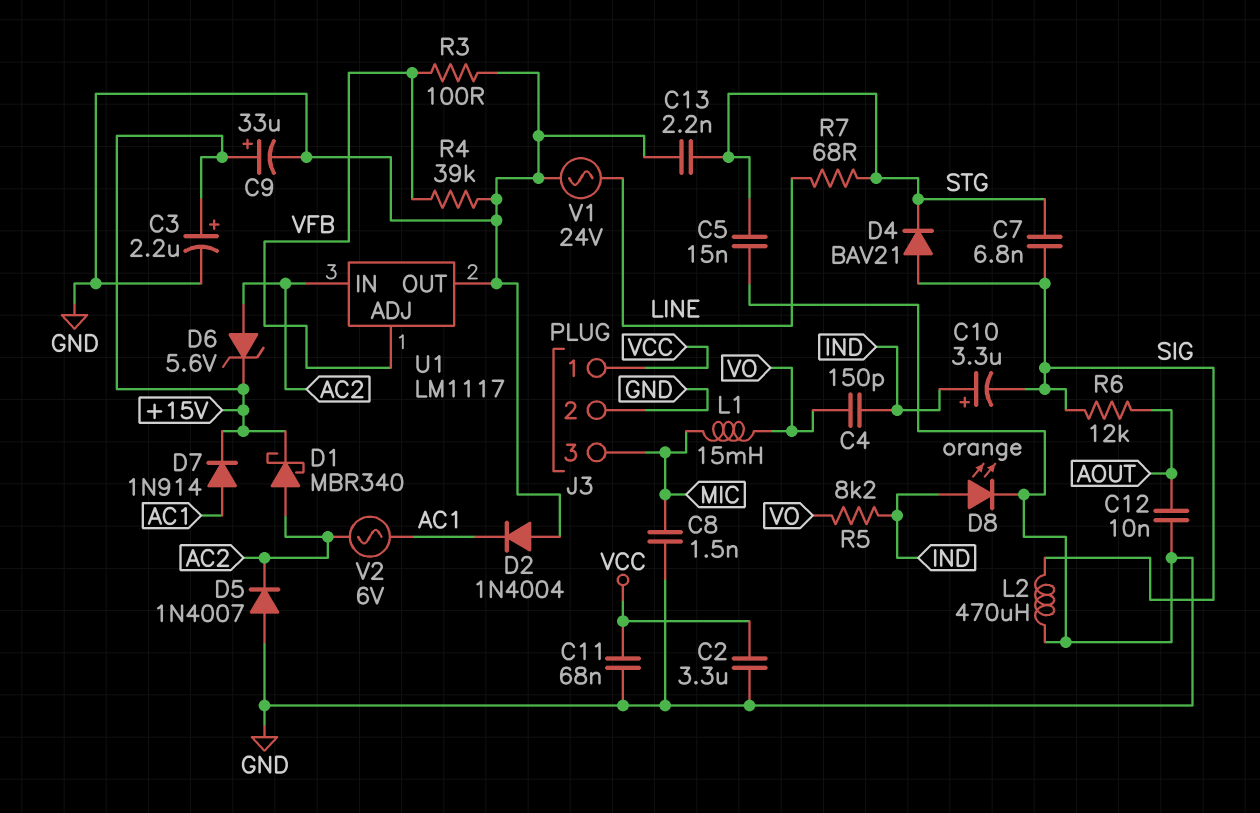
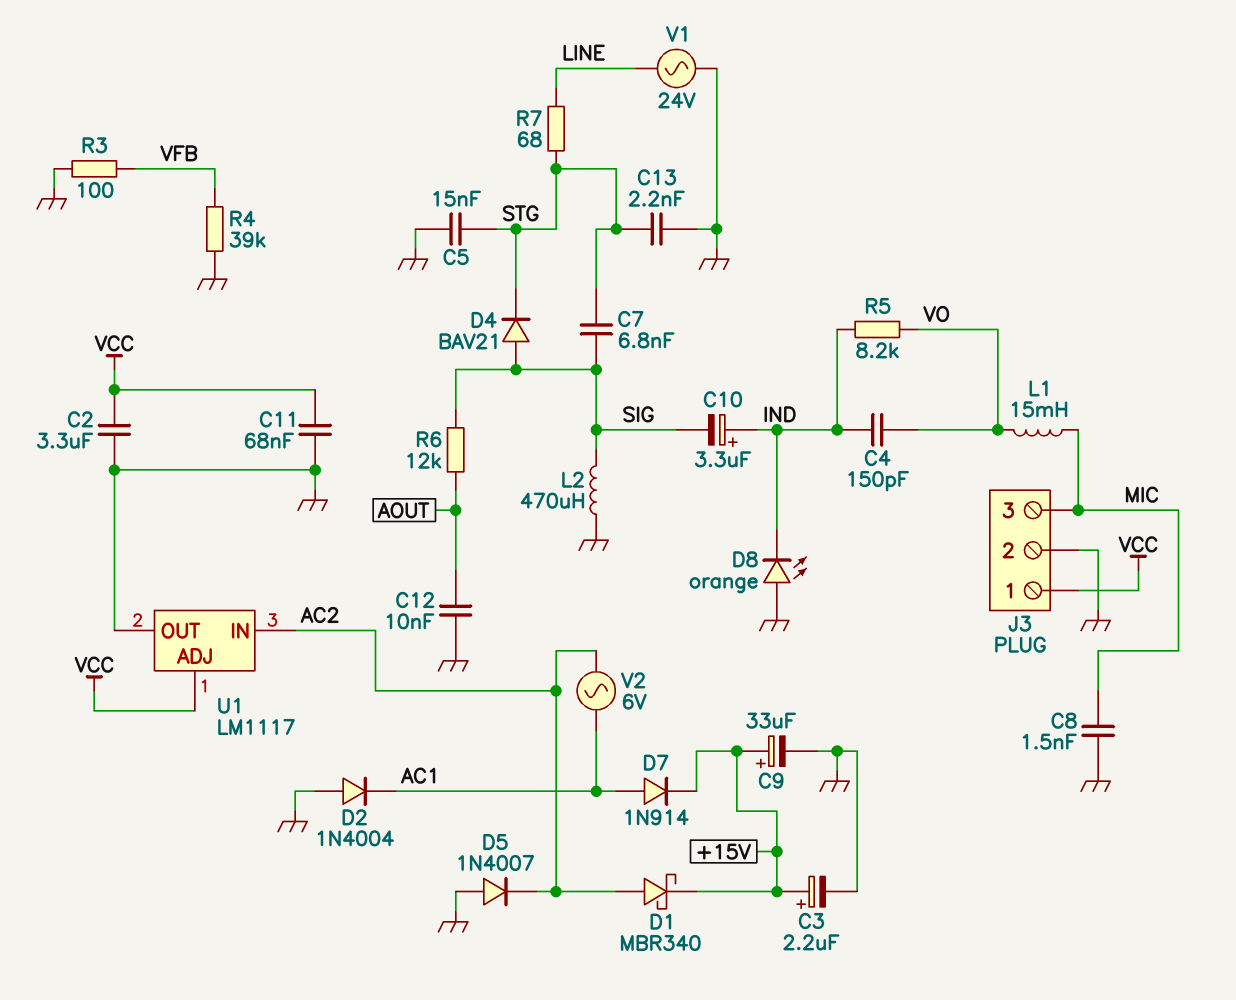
D6: zener 5.6V (A AC2, K +15V) -> none
D8: LED orange (A IND, K GND) -> LED orange (A GND, K IND)
U1 pin ADJ: VFB -> VCC

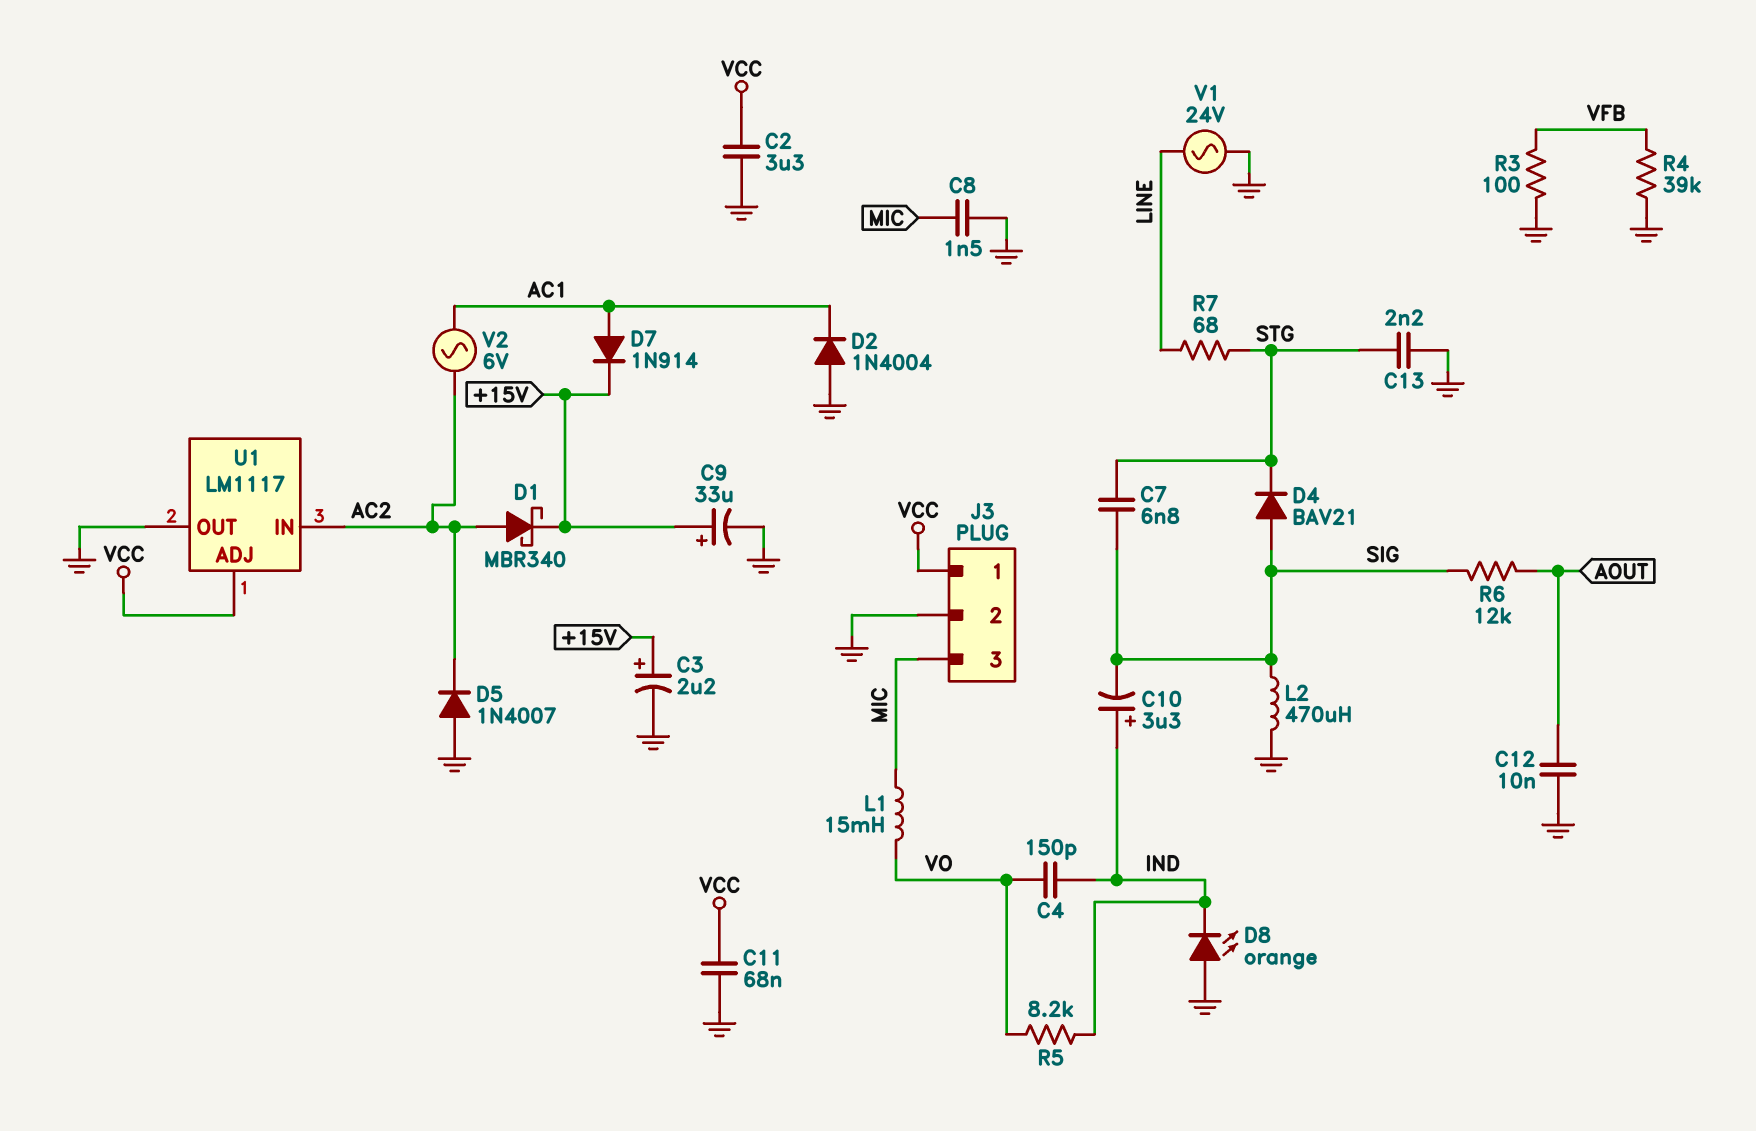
C5: 15nF (GND, STG) -> none

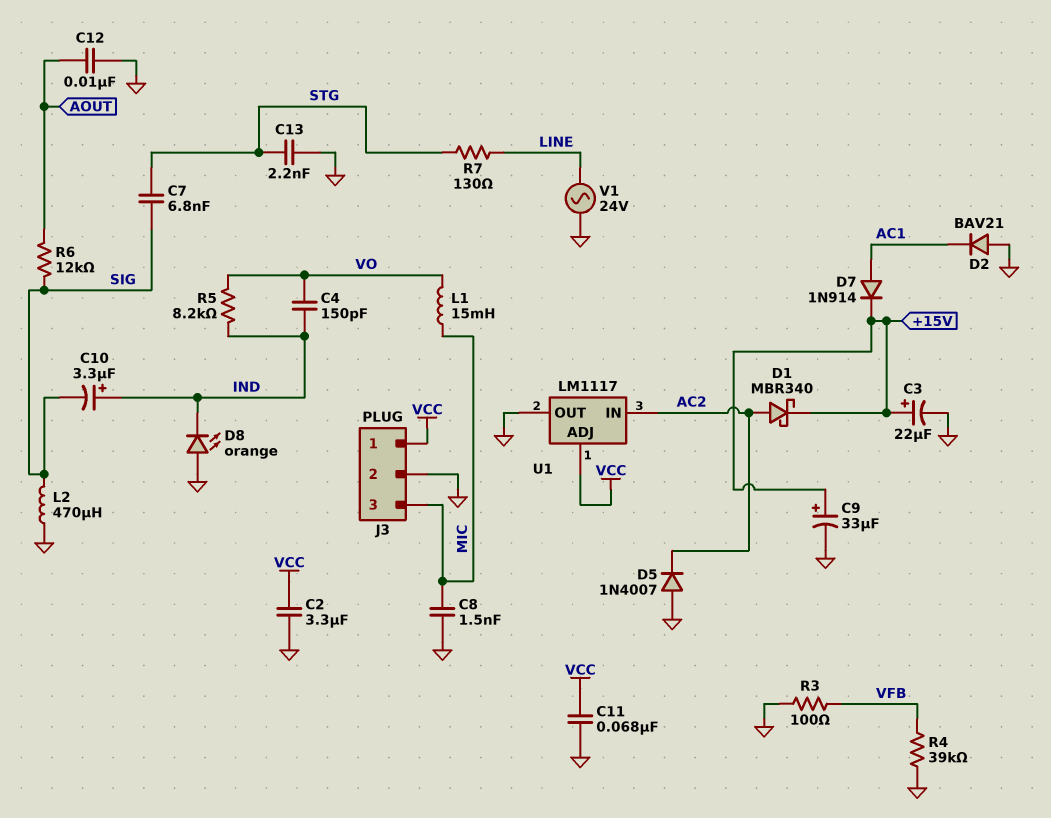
C3: 2.2uF (plus +15V, minus GND) -> 22uF (plus +15V, minus GND)
D2: diode 1N4004 (A GND, K AC1) -> diode BAV21 (A GND, K AC1)
D4: diode BAV21 (A SIG, K STG) -> none
R7: 68 (LINE, STG) -> 130 (LINE, STG)
V2: AC 6V (AC1, AC2) -> none

